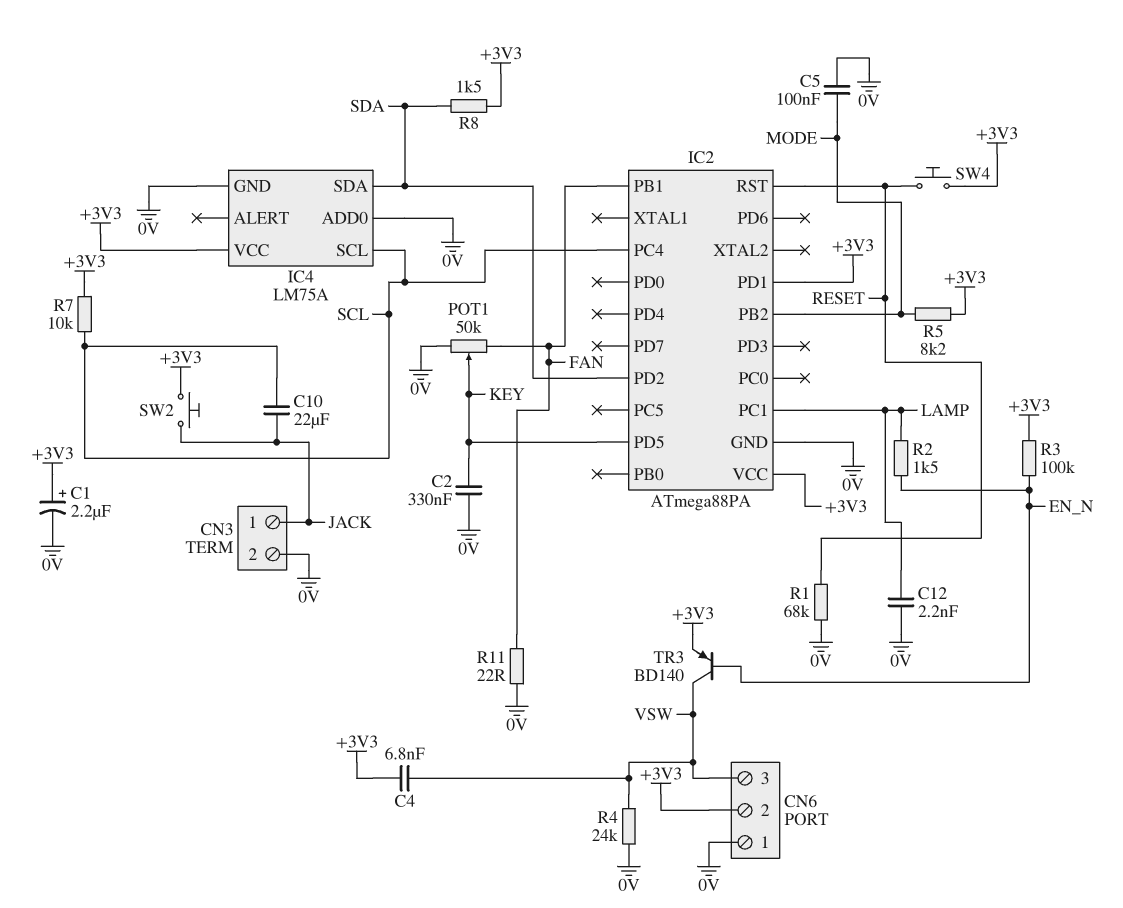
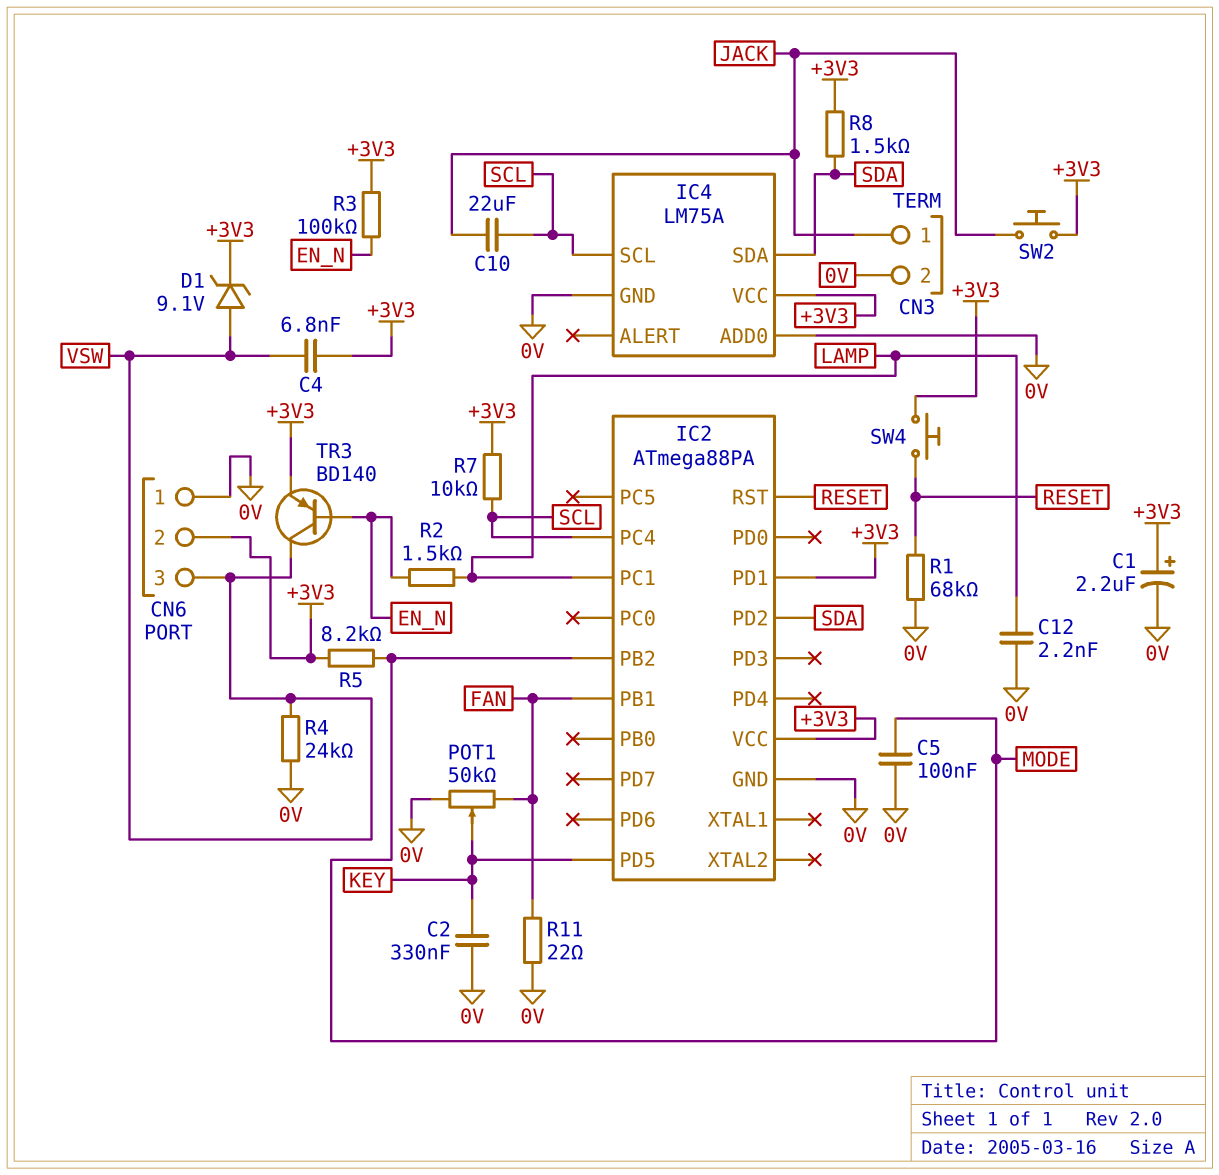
D1: none -> zener 9.1V (A VSW, K +3V3)

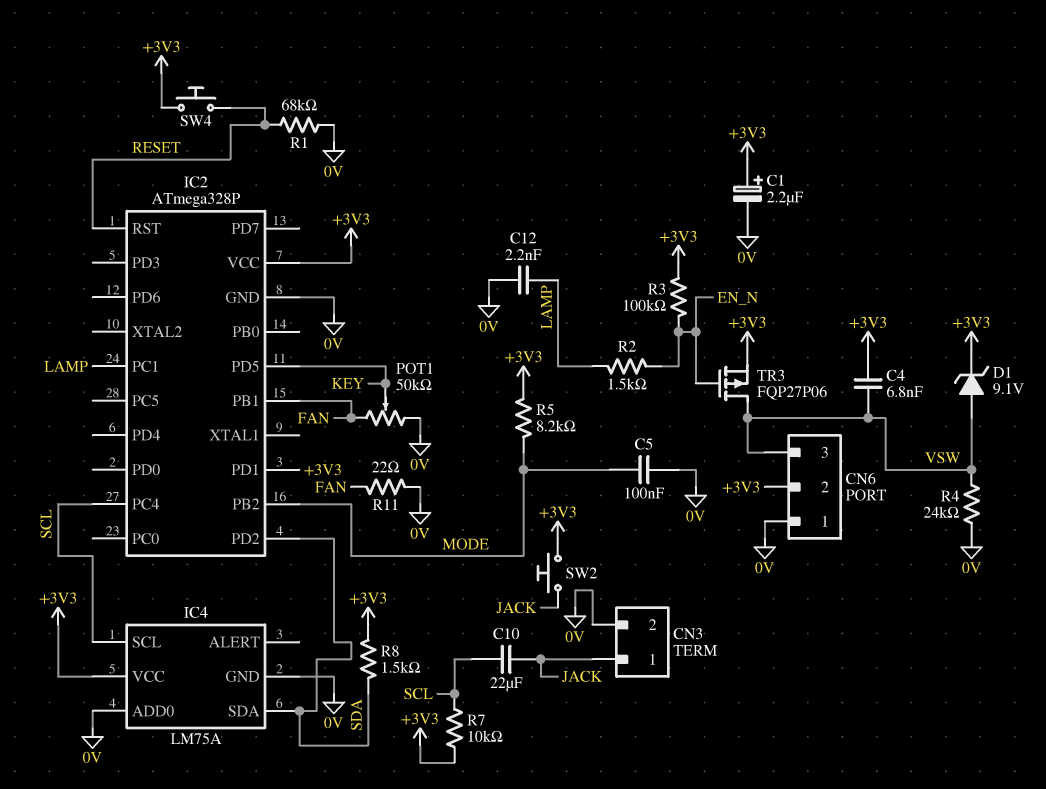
C2: 330nF (0V, KEY) -> none
IC2: ATmega88PA -> ATmega328P
TR3: PNP BD140 (B EN_N, C VSW, E +3V3) -> PMOS FQP27P06 (G EN_N, D VSW, S +3V3)

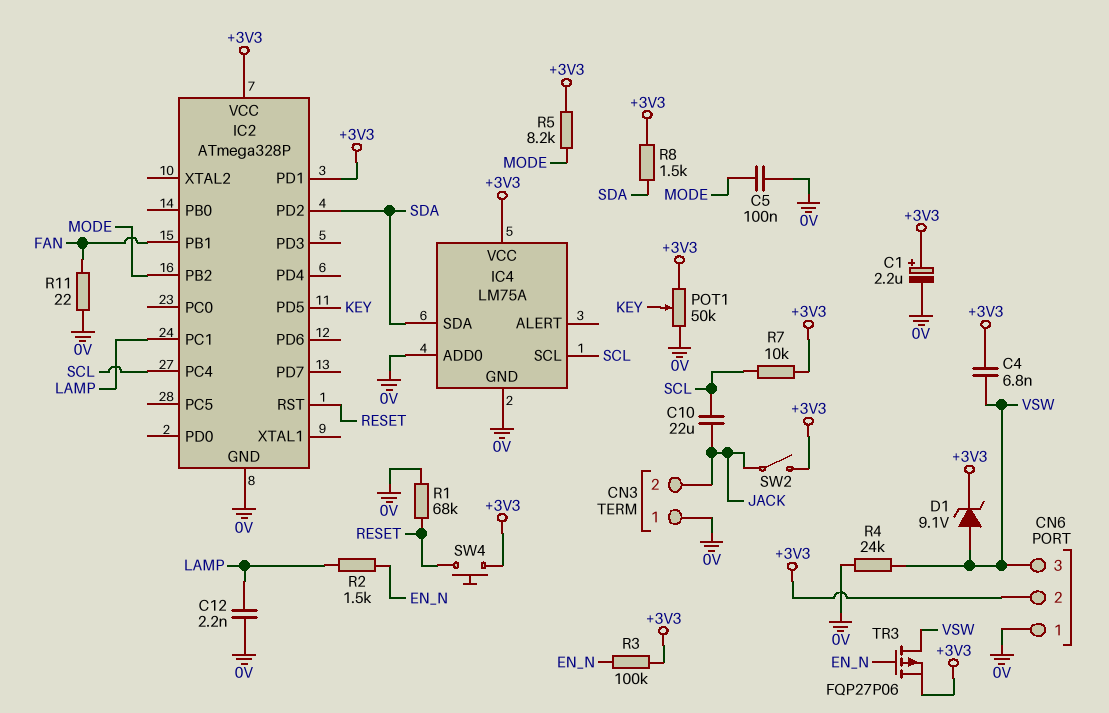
CN3 pin 1: JACK -> 0V
CN3 pin 2: 0V -> JACK
POT1: 50k (0V, FAN, wiper KEY) -> 50k (+3V3, 0V, wiper KEY)
SW2: button (+3V3, JACK) -> switch (+3V3, JACK)

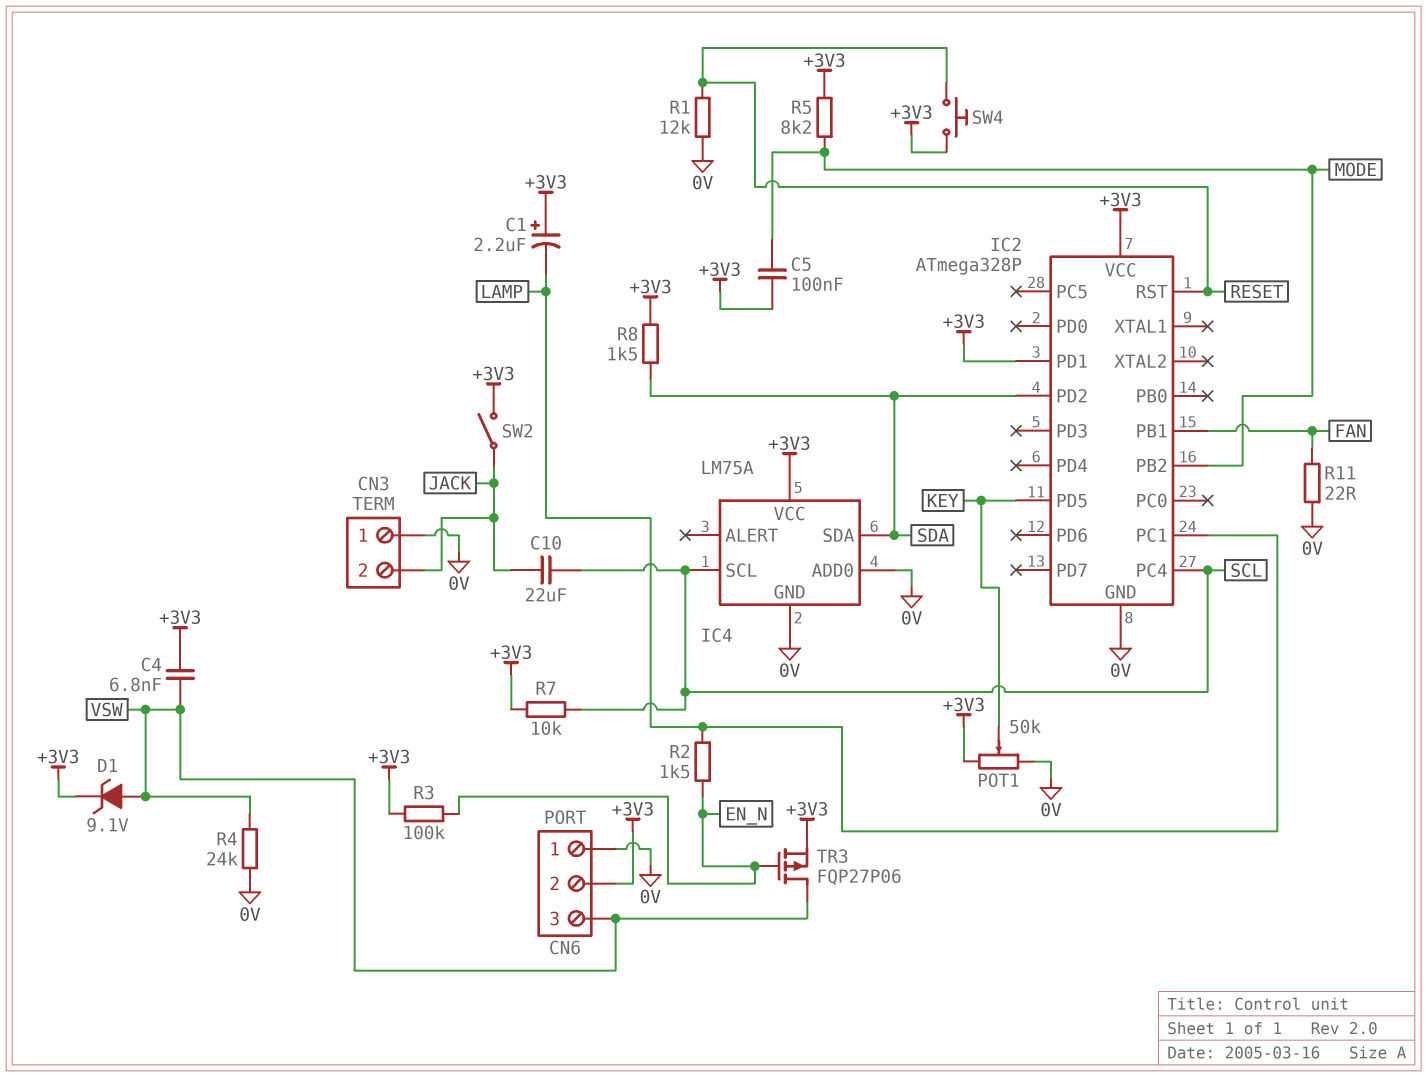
C1: 2.2uF (plus +3V3, minus 0V) -> 2.2uF (plus +3V3, minus LAMP)
C5: 100nF (0V, MODE) -> 100nF (+3V3, MODE)
C12: 2.2nF (0V, LAMP) -> none
R1: 68k (0V, RESET) -> 12k (0V, RESET)

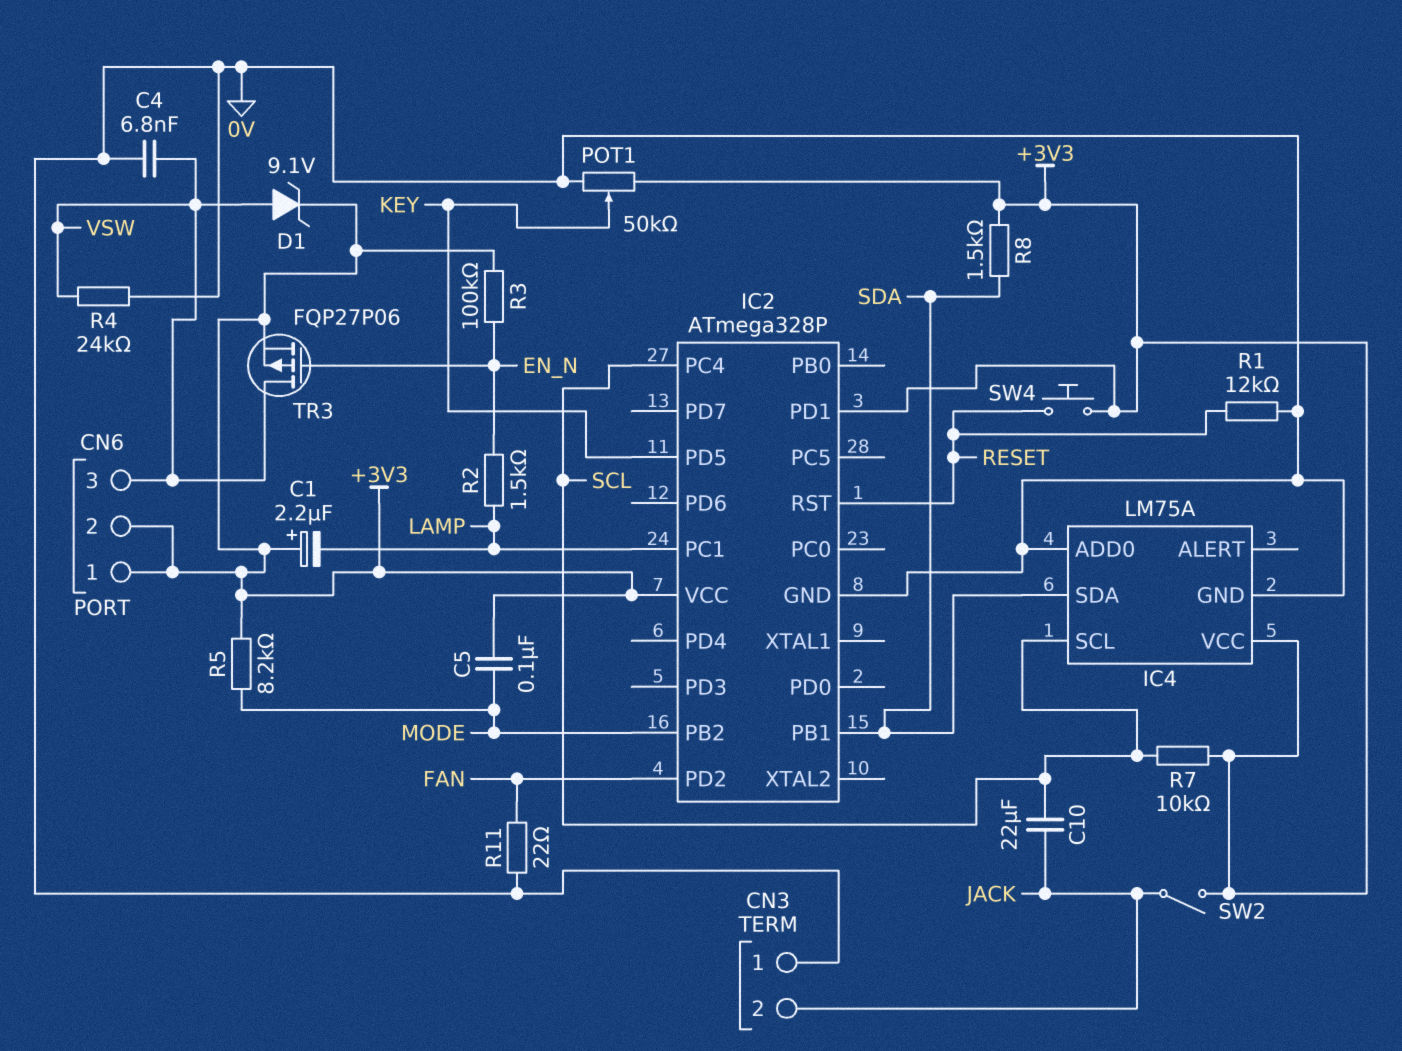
C4: 6.8nF (+3V3, VSW) -> 6.8nF (0V, VSW)
CN6 pin 1: 0V -> +3V3
IC2 pin PB1: FAN -> SDA
IC2 pin PD2: SDA -> FAN

